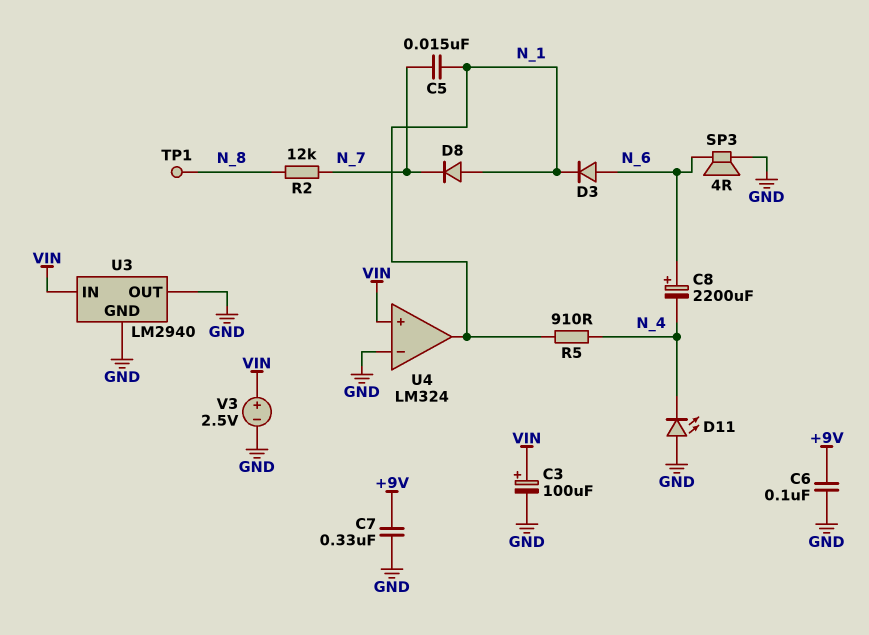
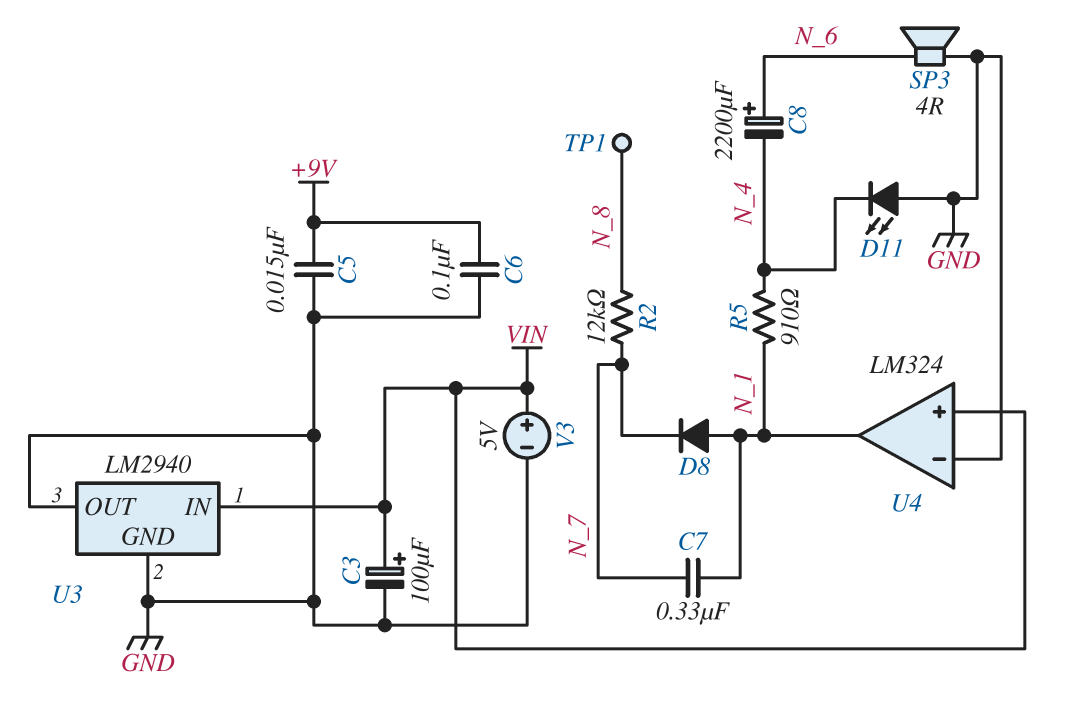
C5: 15nF (N_1, N_7) -> 15nF (+9V, GND)
C7: 330nF (+9V, GND) -> 330nF (N_1, N_7)
D3: diode (A N_6, K N_1) -> none
V3: 2.5V (plus VIN, minus GND) -> 5V (plus VIN, minus GND)

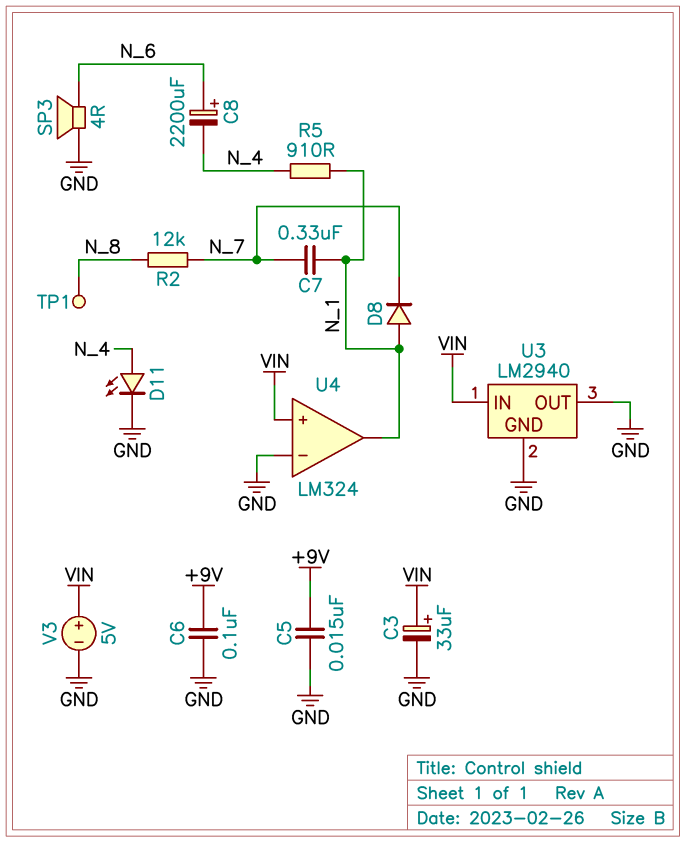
C3: 100uF (plus VIN, minus GND) -> 33uF (plus VIN, minus GND)
D11: LED (A GND, K N_4) -> LED (A N_4, K GND)

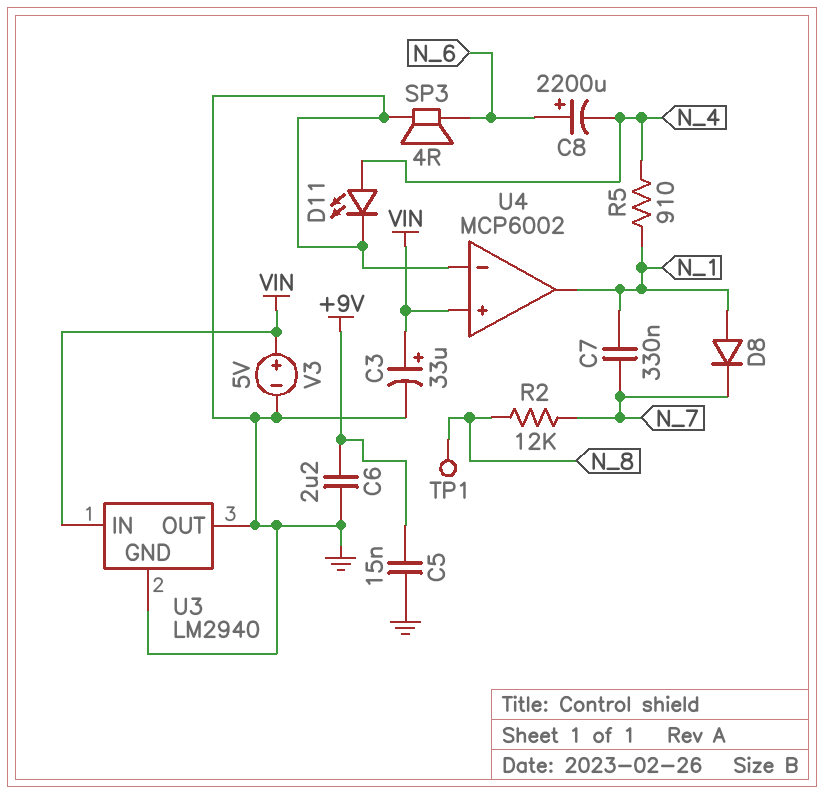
C6: 100nF (+9V, GND) -> 2.2uF (+9V, GND)
U4: LM324 -> MCP6002

